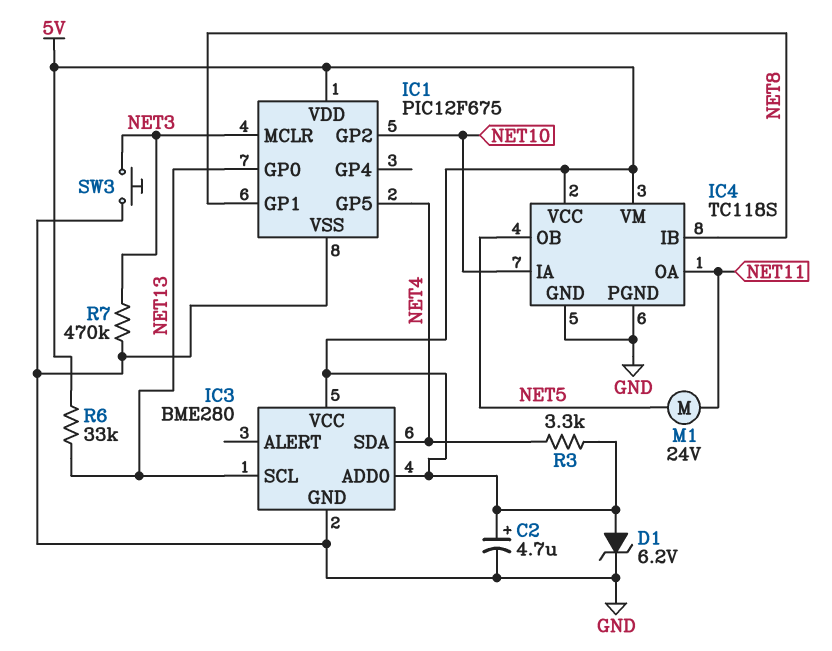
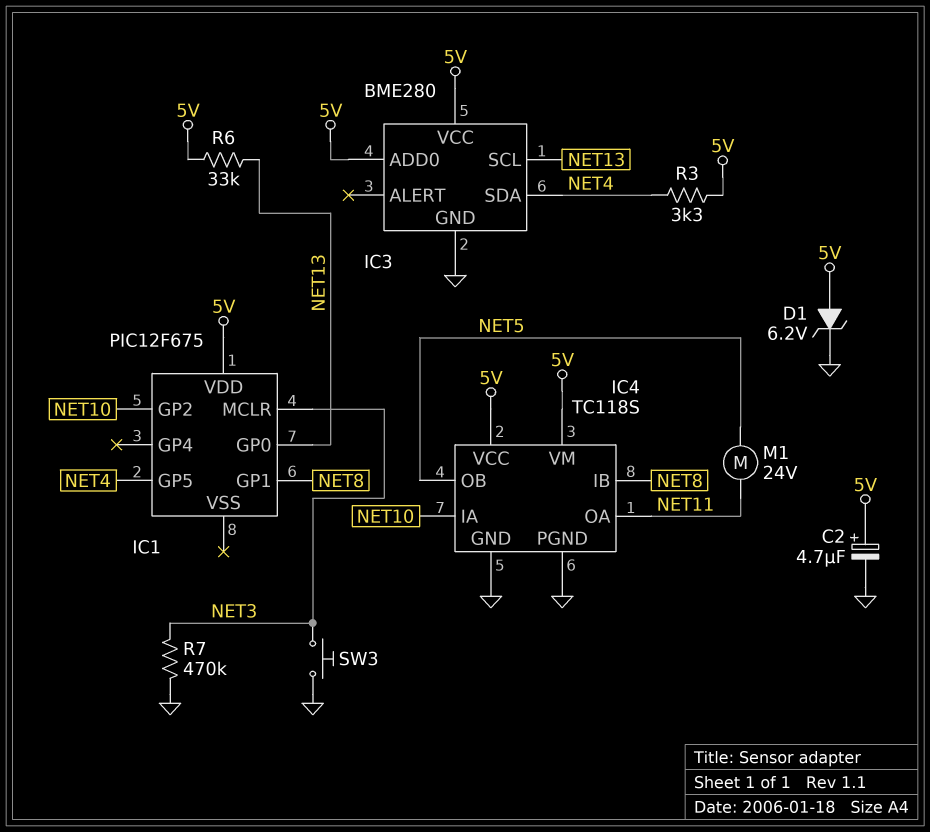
IC1 pin VSS: GND -> none

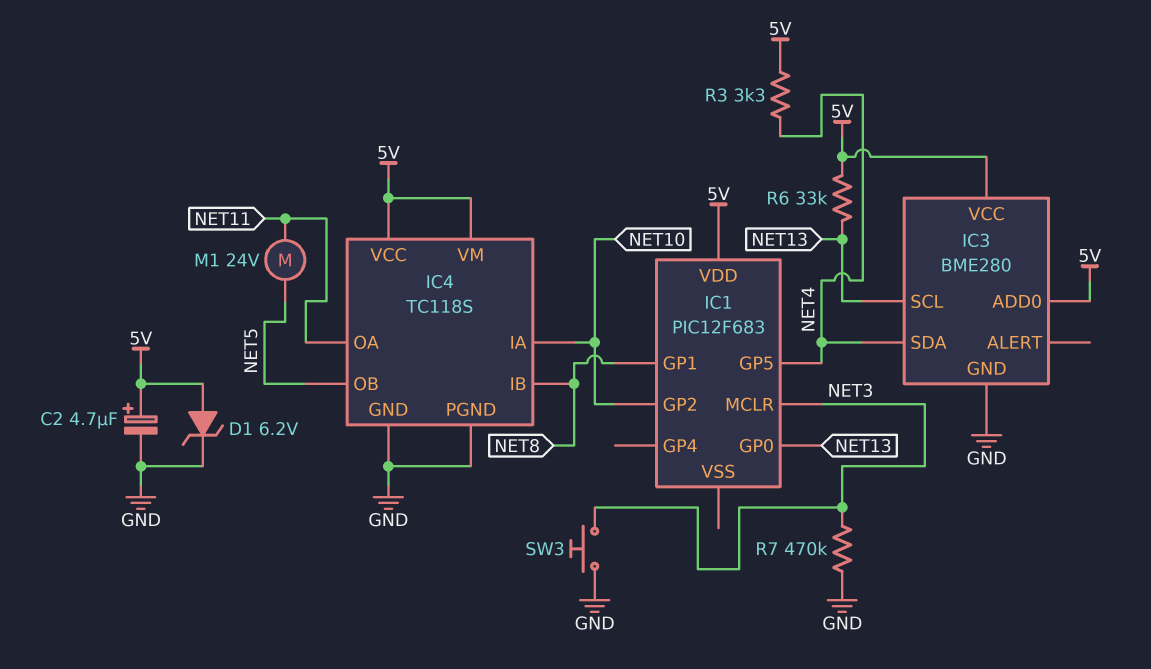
IC1: PIC12F675 -> PIC12F683

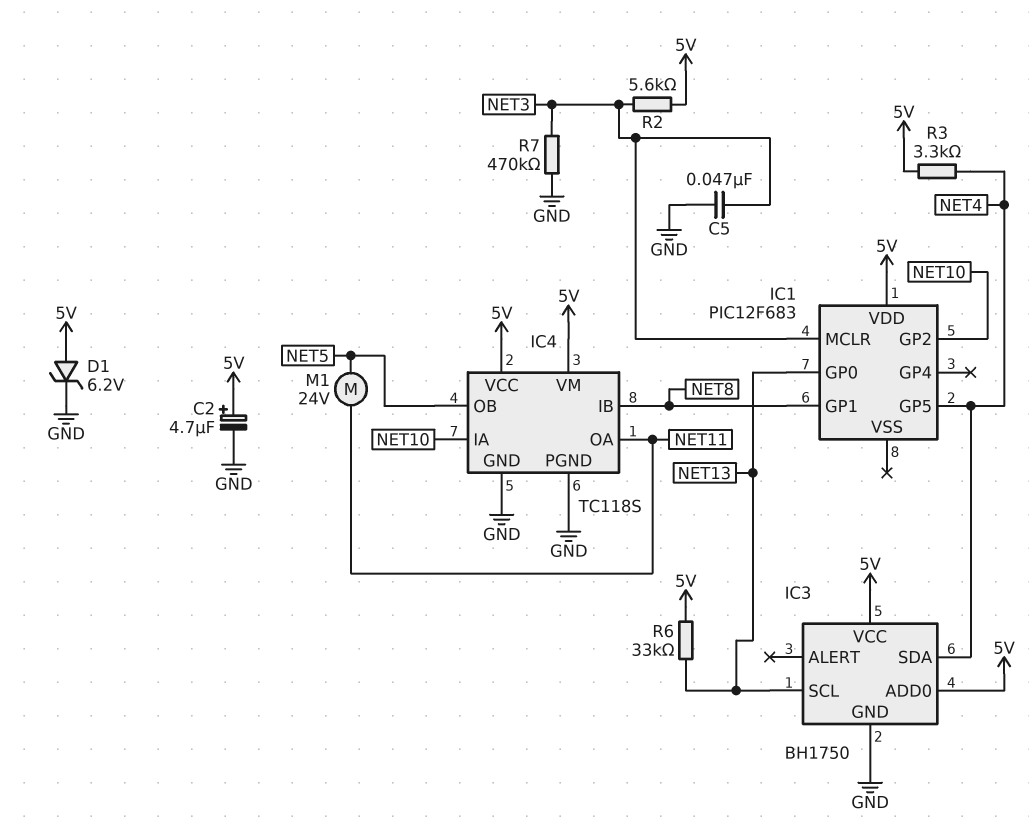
C5: none -> 47nF (GND, NET3)
IC3: BME280 -> BH1750
R2: none -> 5.6k (5V, NET3)
SW3: button (GND, NET3) -> none

